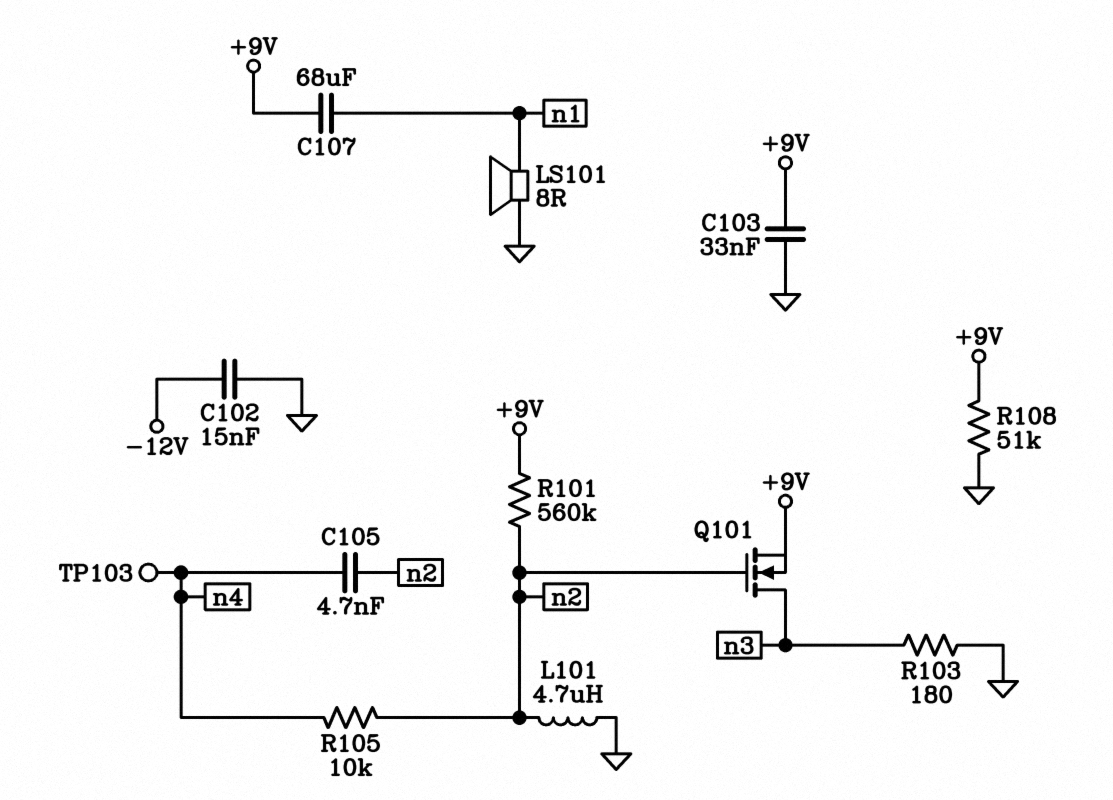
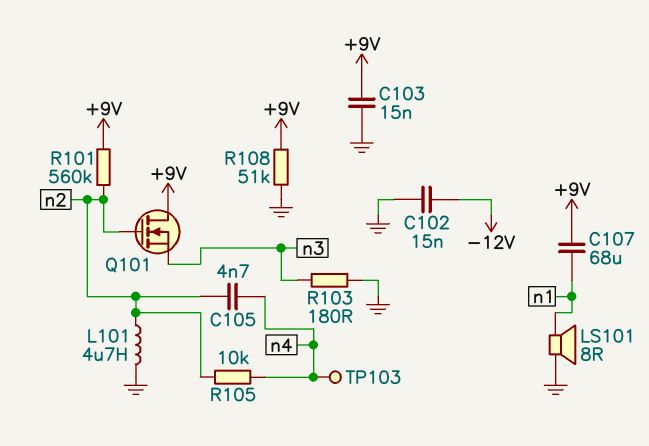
C103: 33nF (+9V, GND) -> 15nF (+9V, GND)
Q101: NMOS (G n2, D n3, S +9V) -> NMOS (G n2, D +9V, S n3)

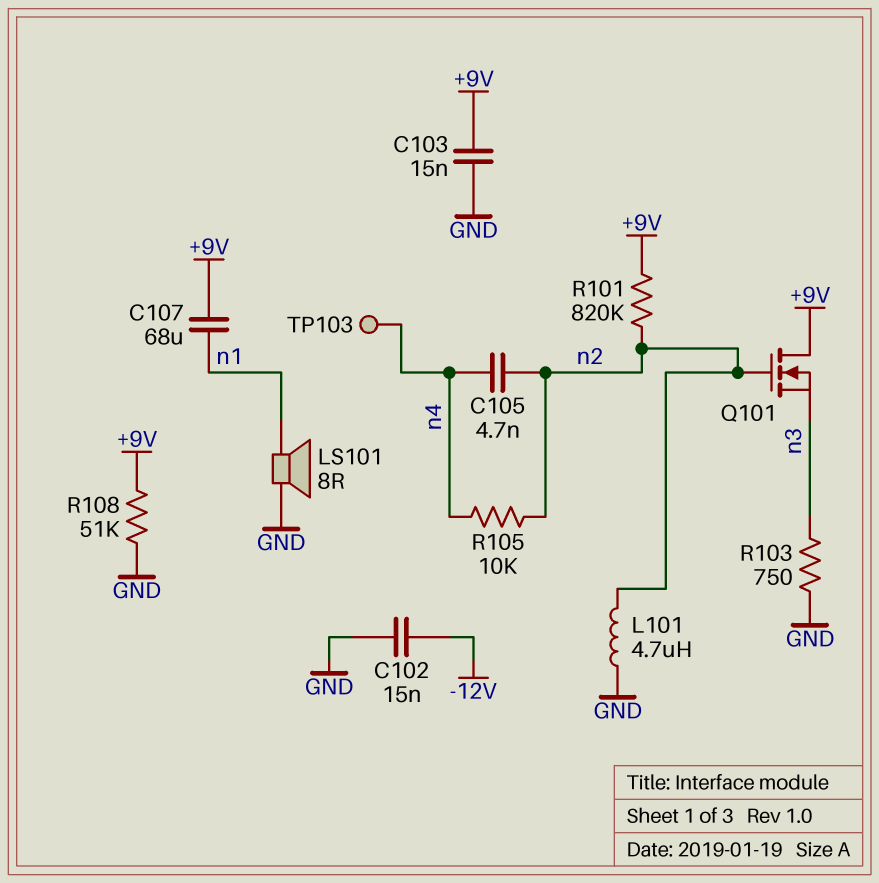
R101: 560k (+9V, n2) -> 820k (+9V, n2)
R103: 180 (GND, n3) -> 750 (GND, n3)

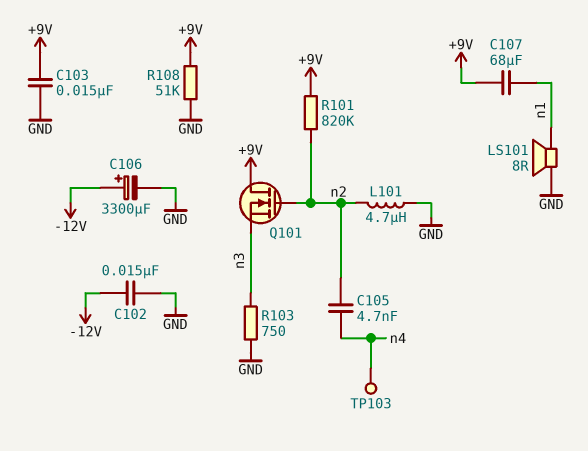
C106: none -> 3300uF (plus -12V, minus GND)
R105: 10k (n2, n4) -> none

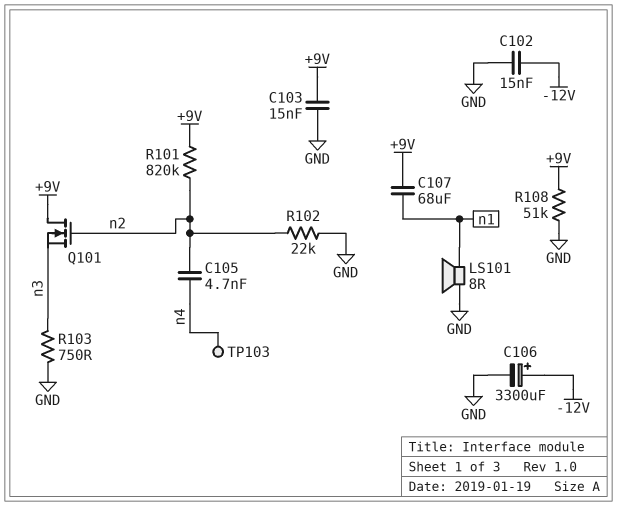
L101: 4.7uH (GND, n2) -> none
R102: none -> 22k (GND, n2)

